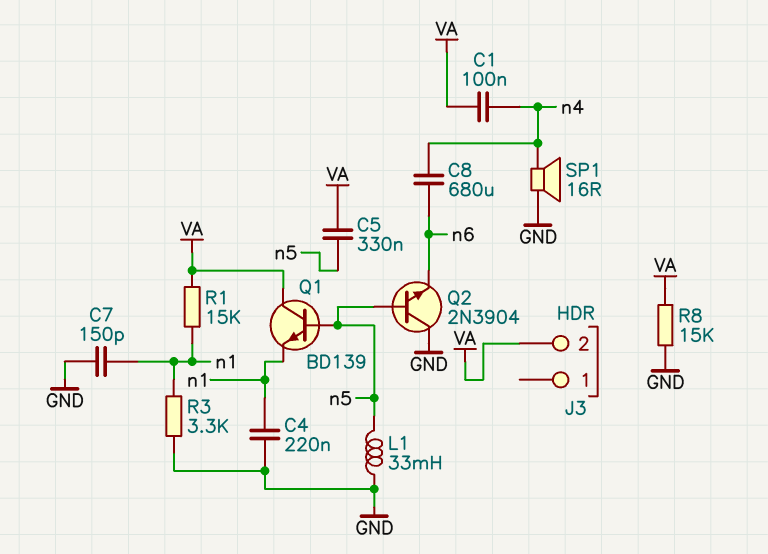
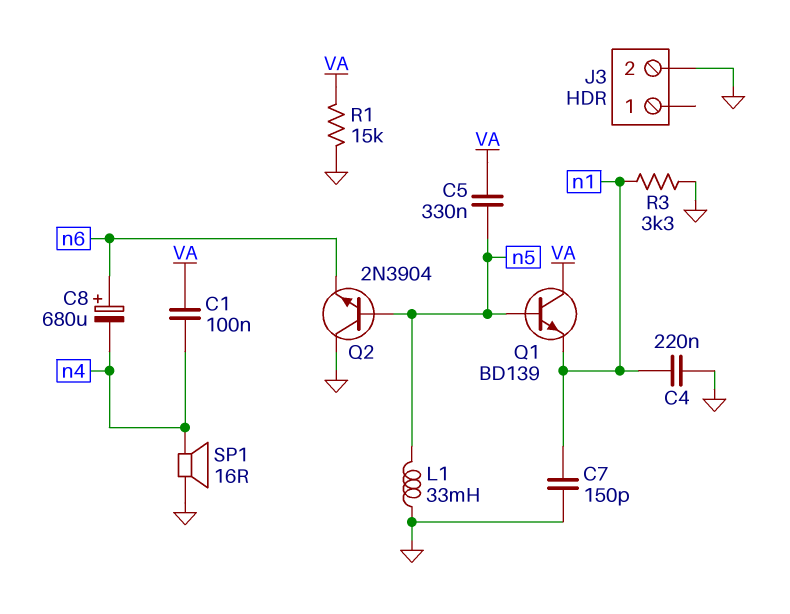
C8: 680uF (n4, n6) -> 680uF (plus n6, minus n4)
J3 pin 2: VA -> GND
R1: 15k (VA, n1) -> 15k (GND, VA)
R8: 15k (GND, VA) -> none

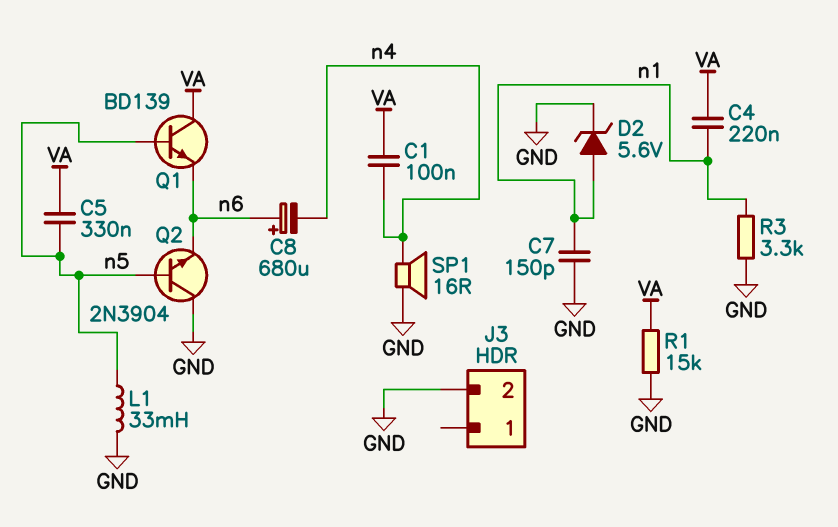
C4: 220nF (GND, n1) -> 220nF (VA, n1)
D2: none -> zener 5.6V (A n1, K GND)
Q1: NPN BD139 (B n5, C VA, E n1) -> NPN BD139 (B n5, C VA, E n6)

